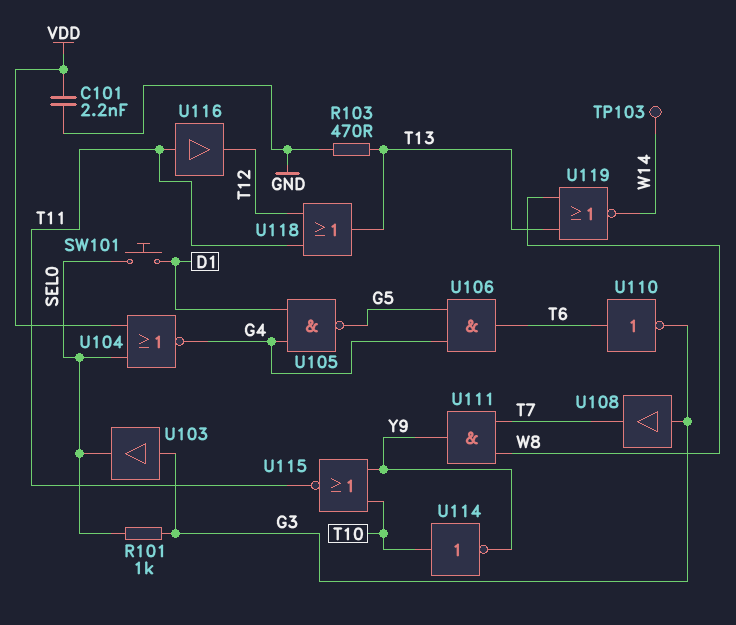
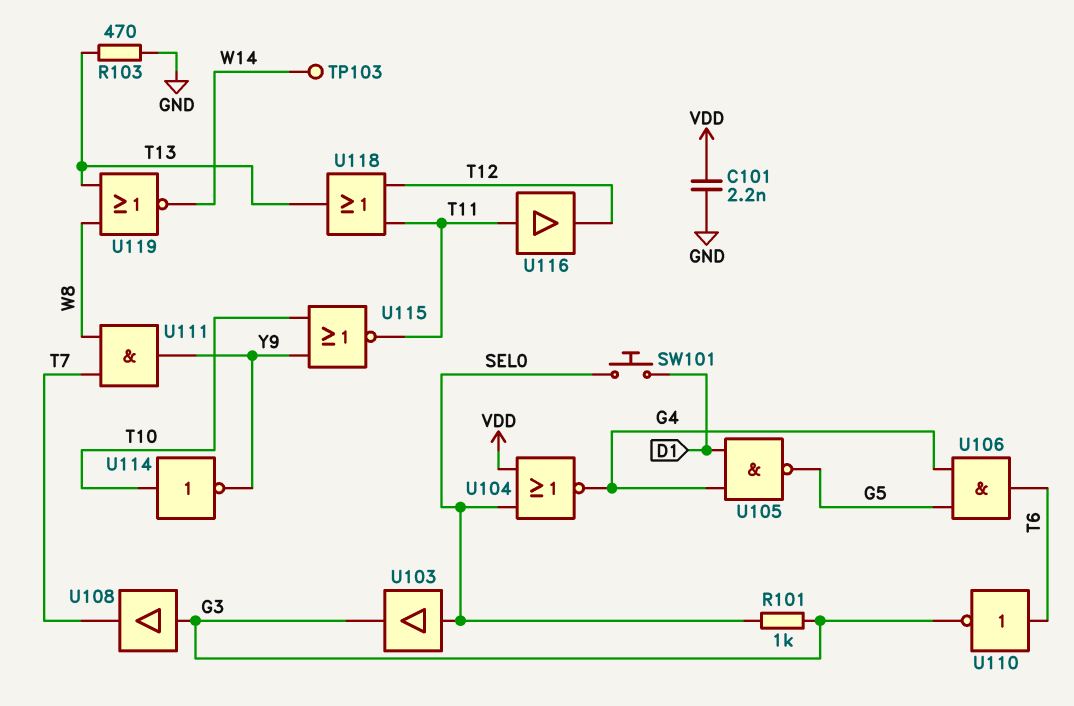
U103: buffer (in G3, out SEL0) -> buffer (in SEL0, out G3)

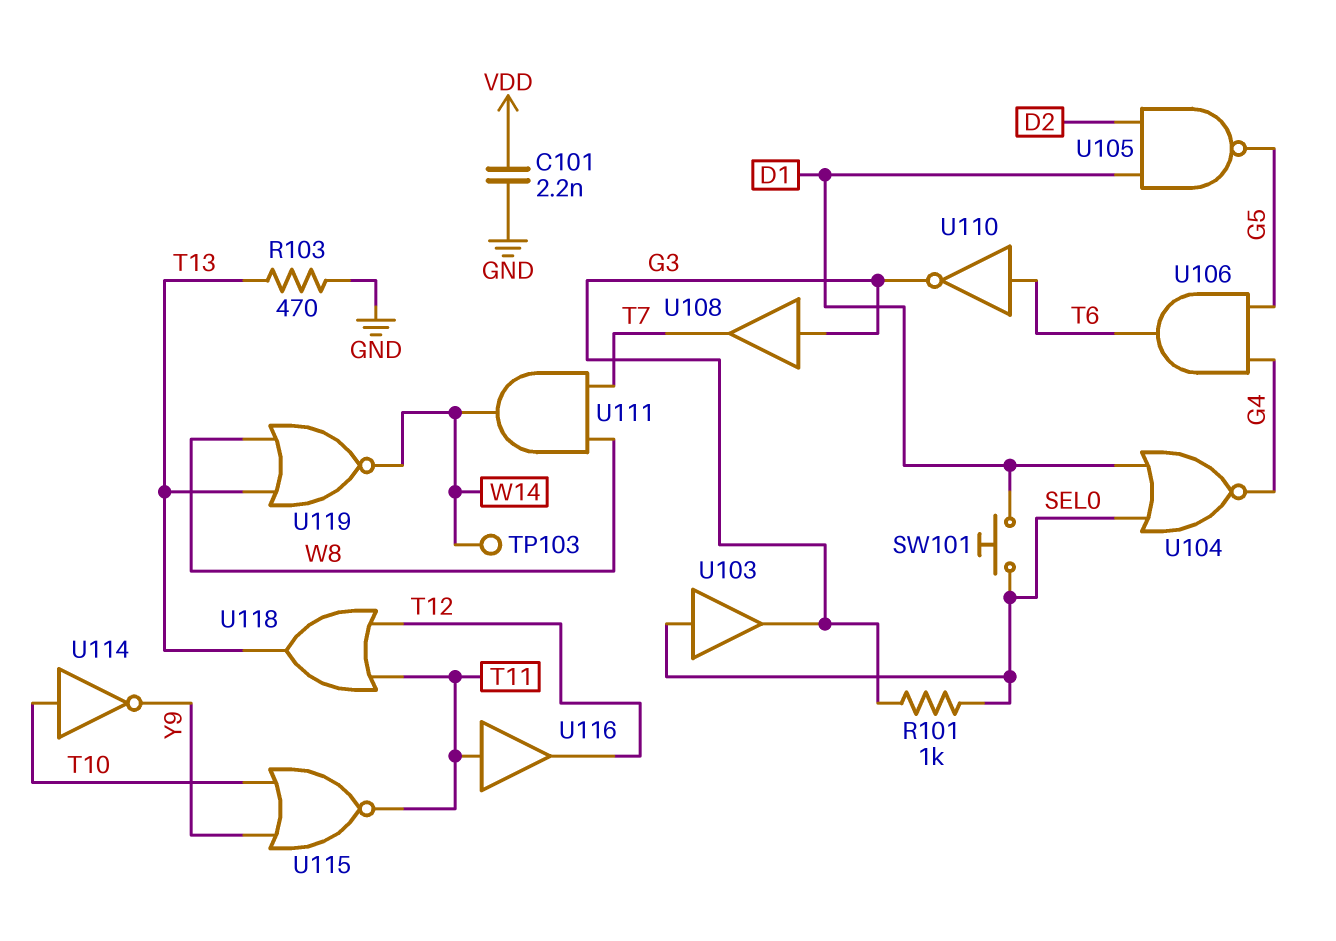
U104: NOR (in SEL0, in VDD, out G4) -> NOR (in D1, in SEL0, out G4)
U105: NAND (in D1, in G4, out G5) -> NAND (in D1, in D2, out G5)
U111: AND (in T7, in W8, out Y9) -> AND (in T7, in W8, out W14)

